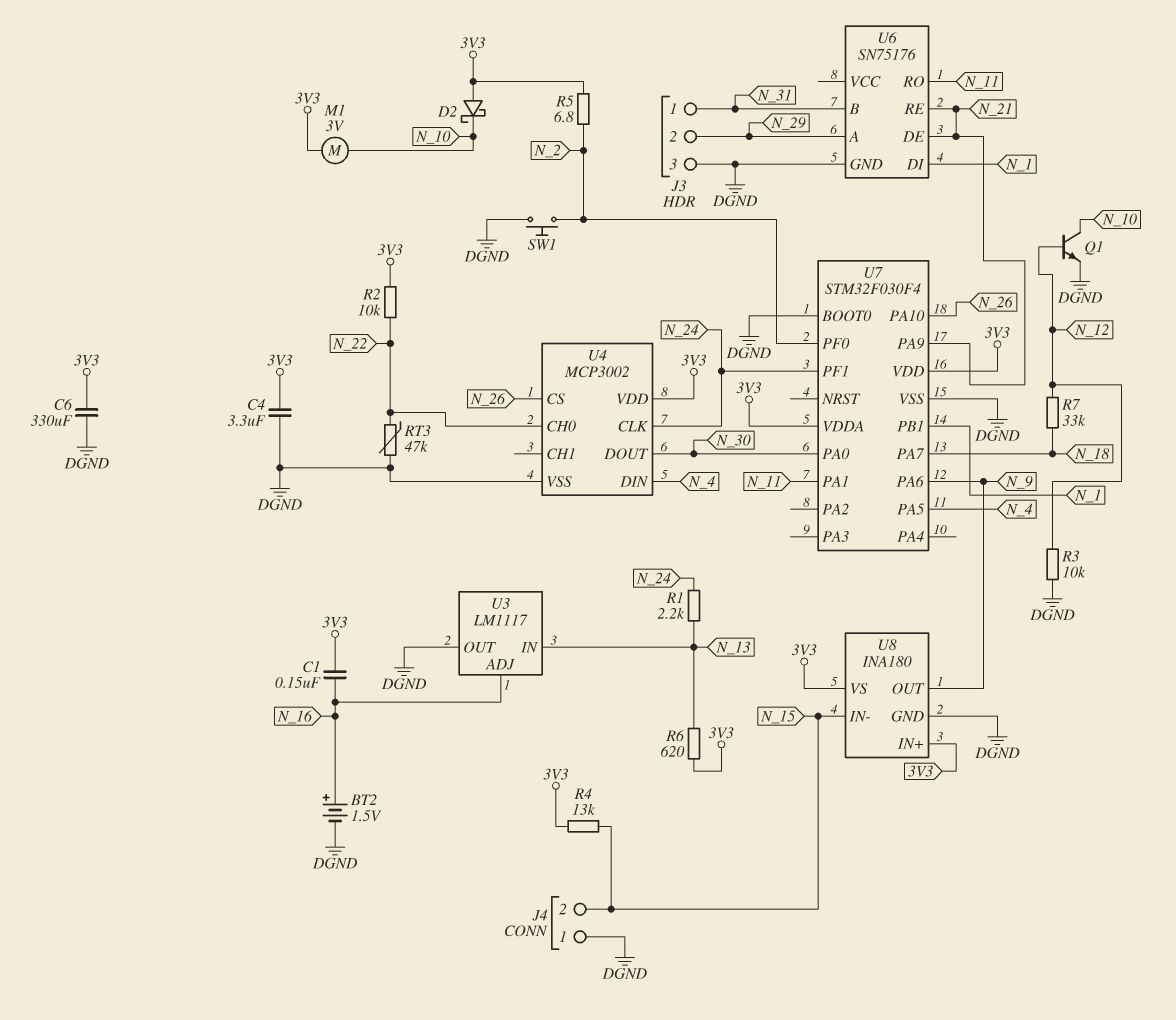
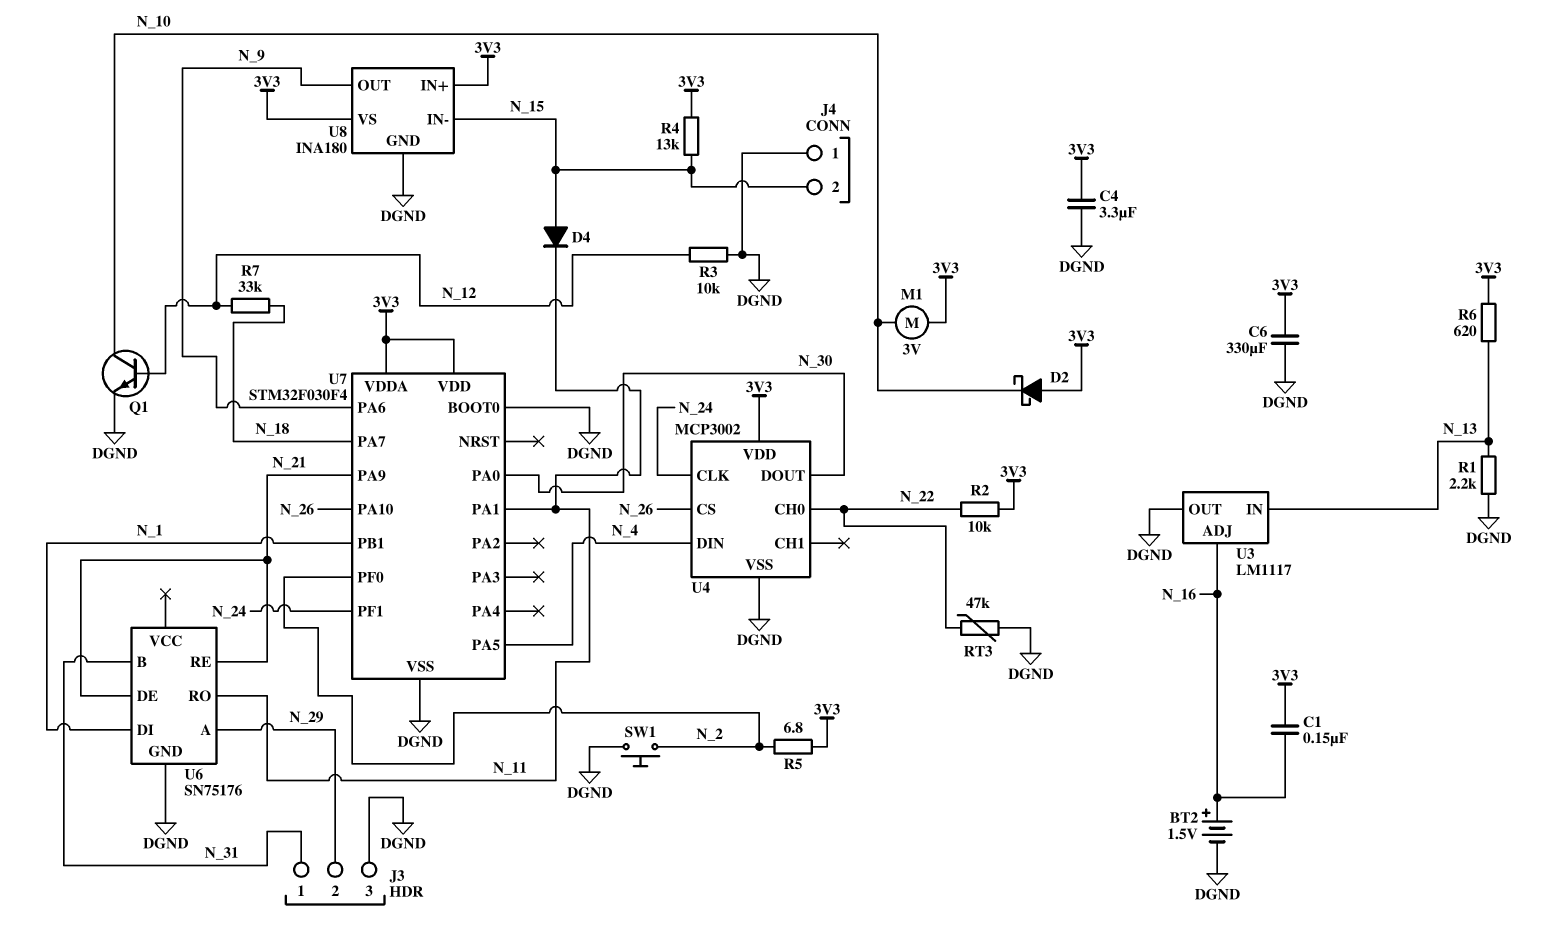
D4: none -> diode (A N_15, K N_11)
R1: 2.2k (N_13, N_24) -> 2.2k (DGND, N_13)

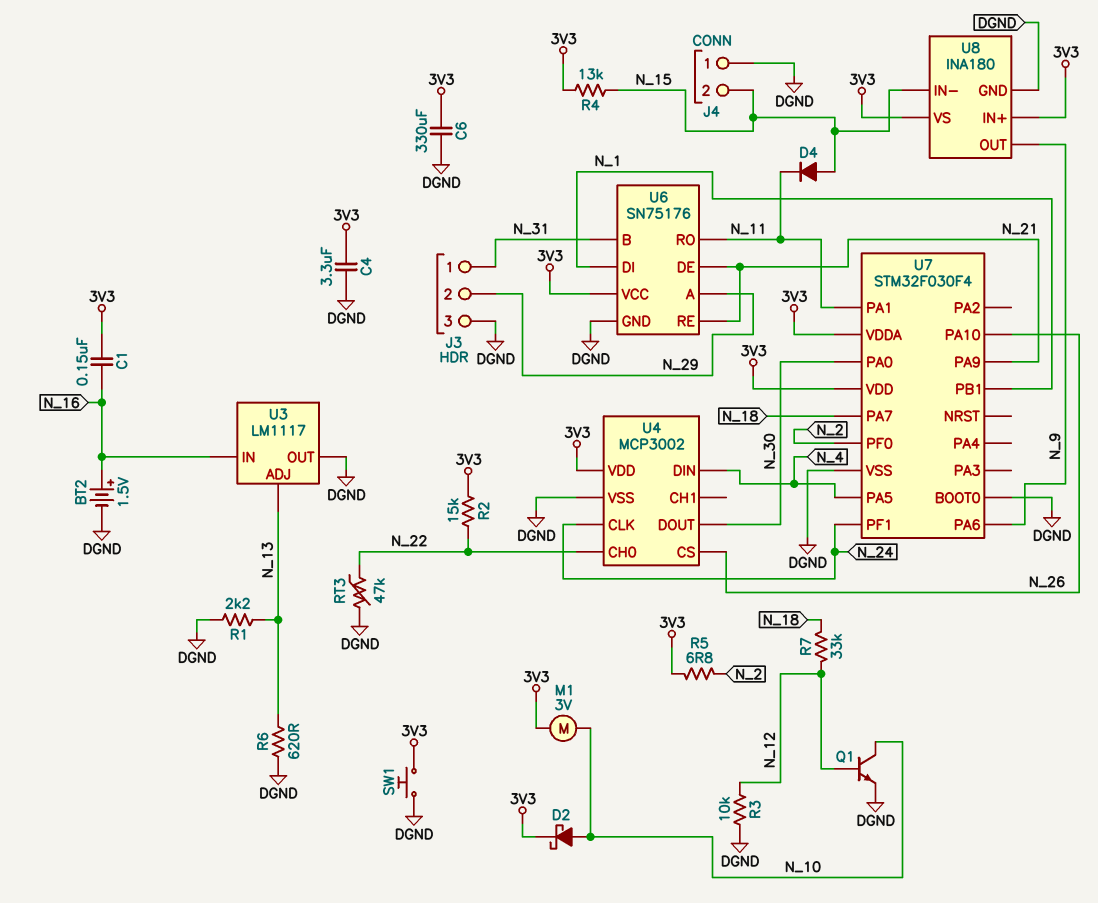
D2: schottky (A 3V3, K N_10) -> schottky (A N_10, K 3V3)
R2: 10k (3V3, N_22) -> 15k (3V3, N_22)
R6: 620 (3V3, N_13) -> 620 (DGND, N_13)
SW1: button (DGND, N_2) -> button (3V3, DGND)
U3 pin ADJ: N_16 -> N_13
U3 pin IN: N_13 -> N_16
U6 pin VCC: none -> 3V3

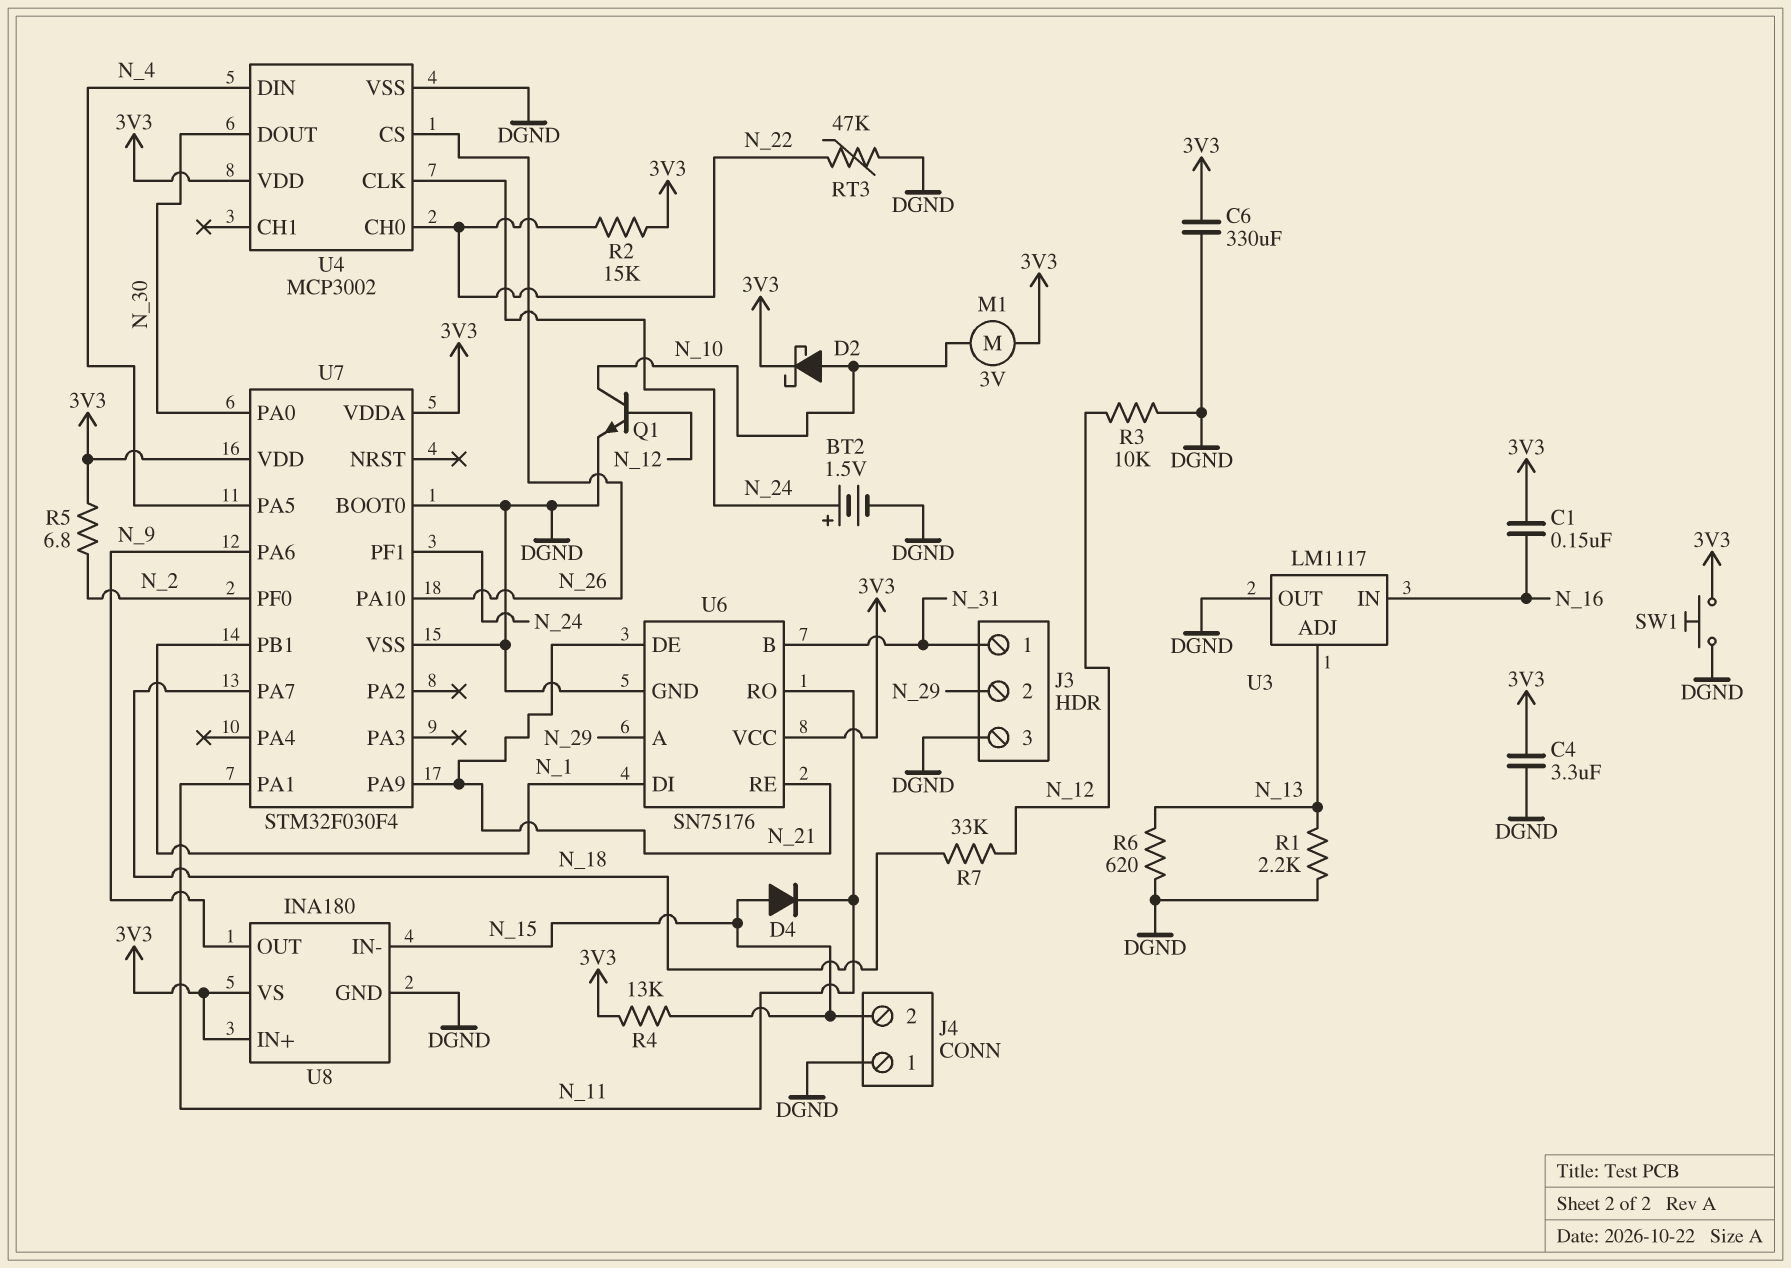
BT2: 1.5V (plus N_16, minus DGND) -> 1.5V (plus N_24, minus DGND)

